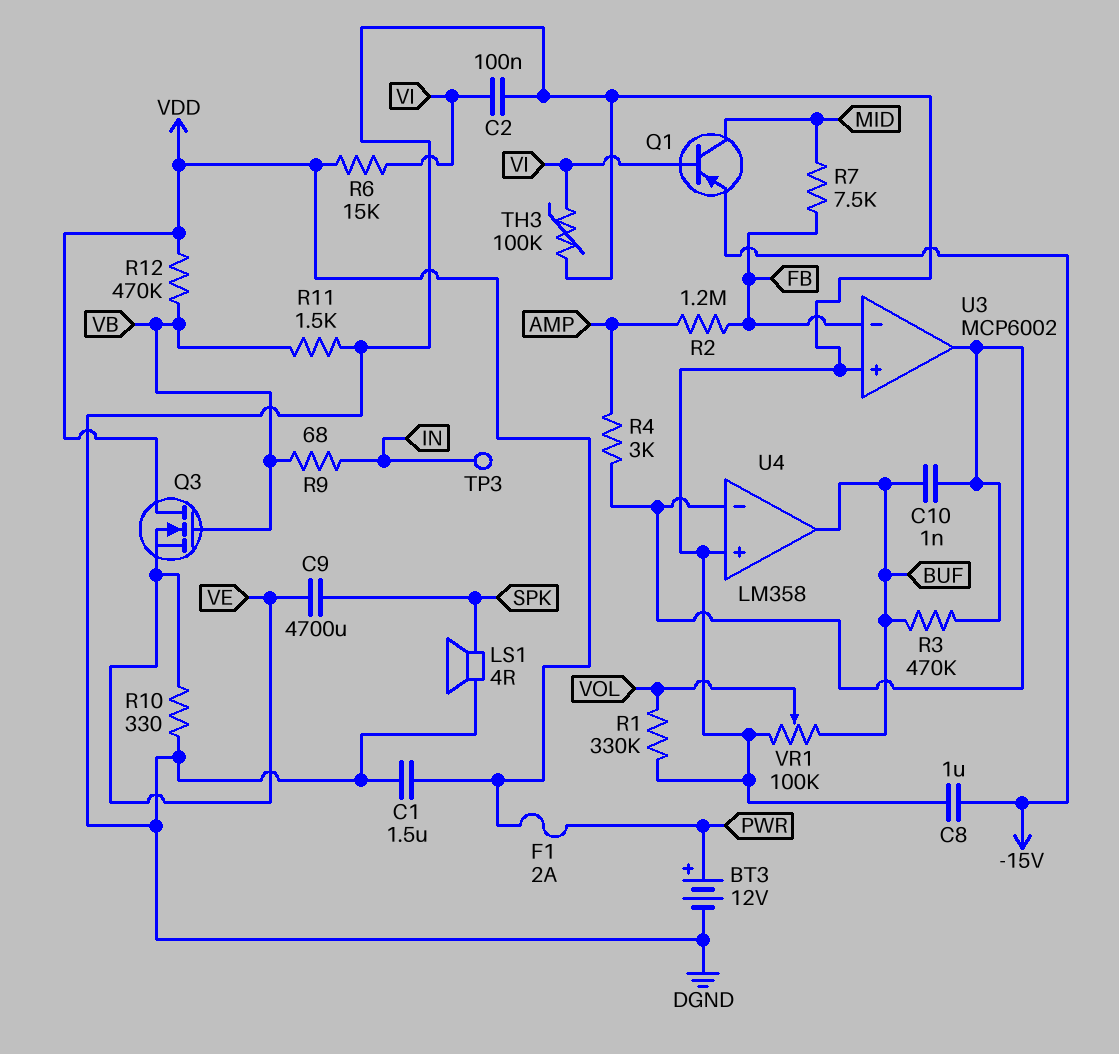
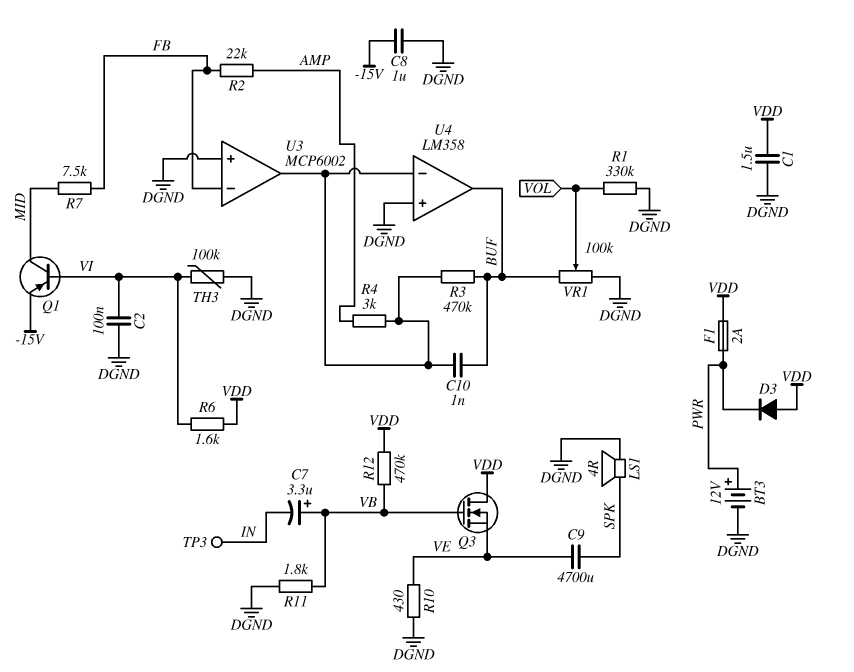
C7: none -> 3.3uF (plus VB, minus IN)
D3: none -> diode (A VDD, K PWR)
R2: 1.2M (AMP, FB) -> 22k (AMP, FB)
R6: 15k (VDD, VI) -> 1.6k (VDD, VI)
R9: 68 (IN, VB) -> none
R10: 330 (DGND, VE) -> 430 (DGND, VE)
R11: 1.5k (DGND, VB) -> 1.8k (DGND, VB)

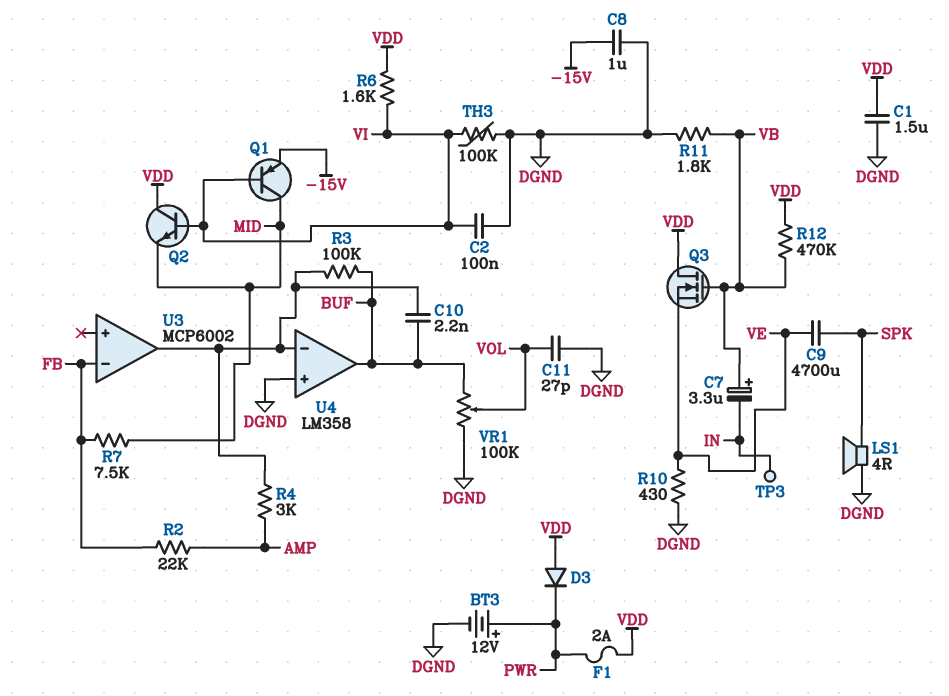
C10: 1nF (BUF, U3/out) -> 2.2nF (BUF, U3/out)
C11: none -> 27pF (DGND, VOL)
Q2: none -> NPN (B VI, C VDD, E MID)
R1: 330k (DGND, VOL) -> none
R3: 470k (BUF, U3/out) -> 100k (BUF, U3/out)
U3 pin in+: DGND -> none

